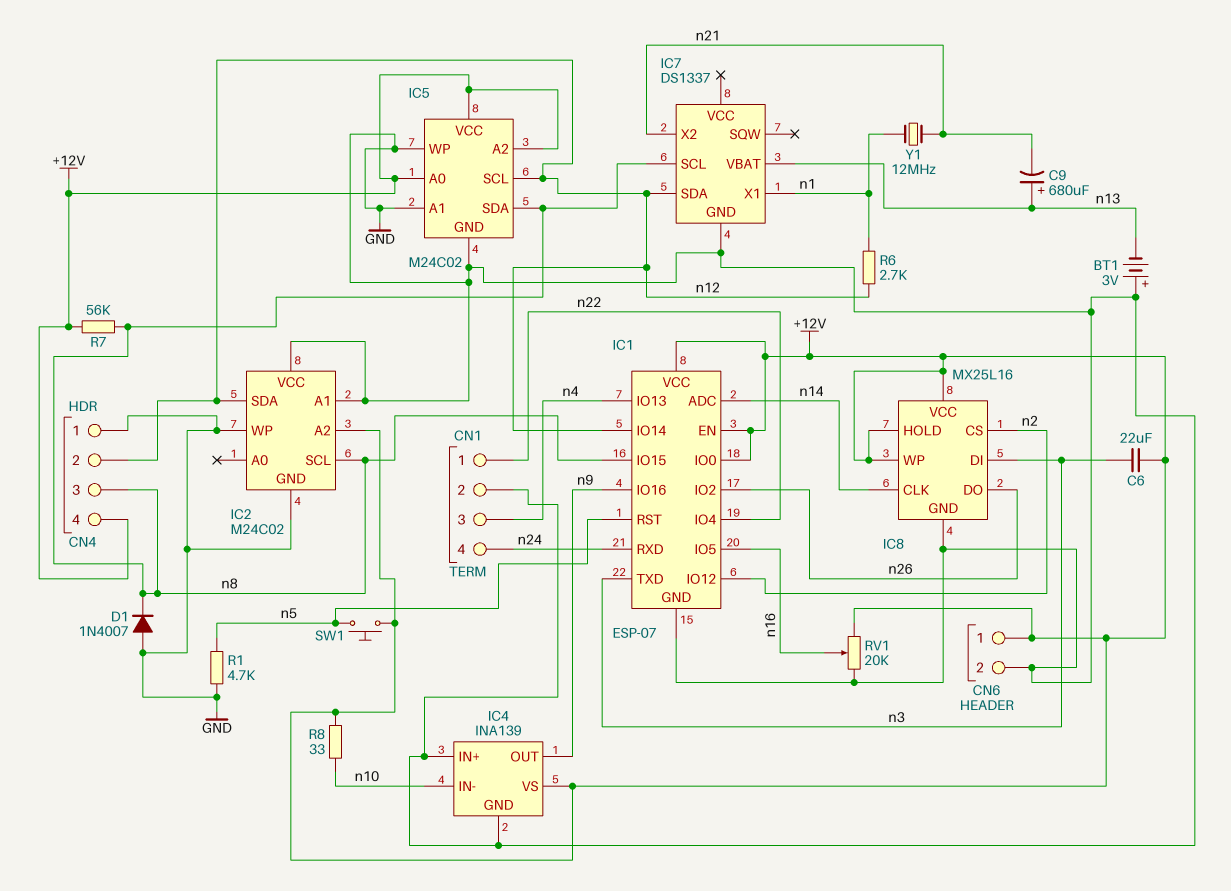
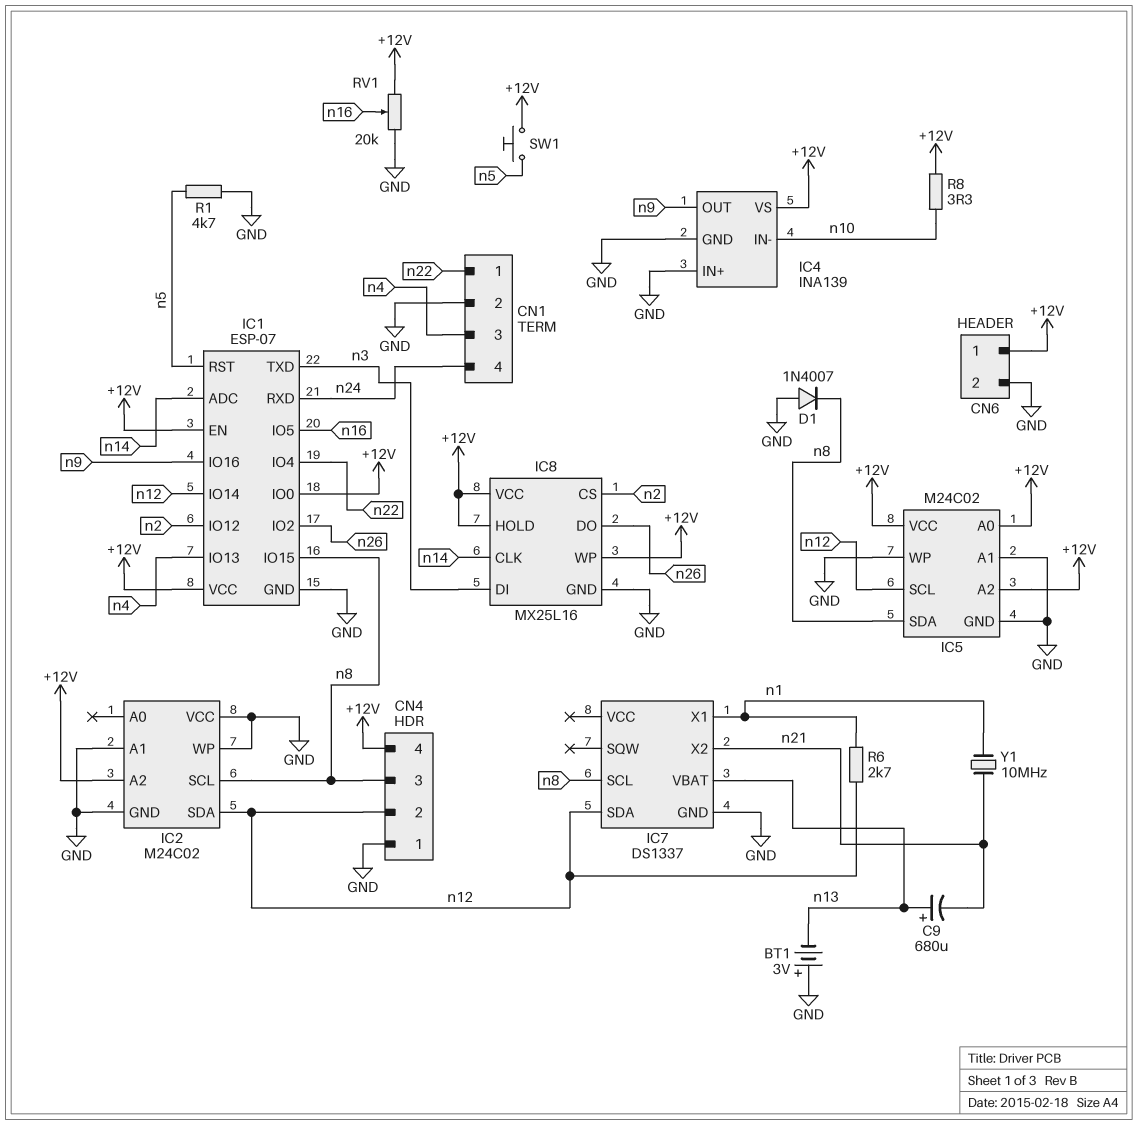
C6: 22uF (+12V, n3) -> none
R7: 56k (+12V, n8) -> none
R8: 33 (+12V, n10) -> 3.3 (+12V, n10)
Y1: 12MHz (n1, n21) -> 10MHz (n1, n21)

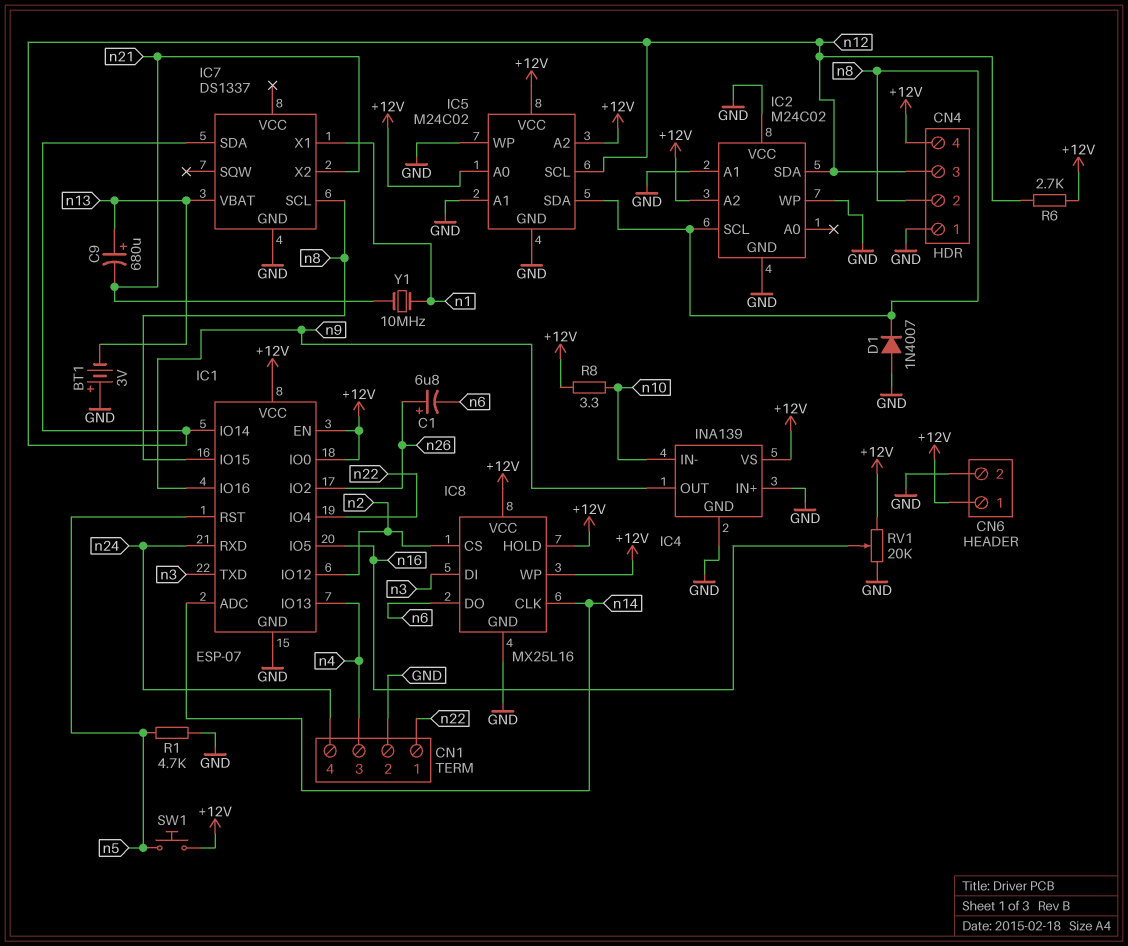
C1: none -> 6.8uF (plus n26, minus n6)
CN4 pin 2: n12 -> n8
CN4 pin 3: n8 -> n12
IC8 pin DO: n26 -> n6
R6: 2.7k (n1, n12) -> 2.7k (+12V, n12)

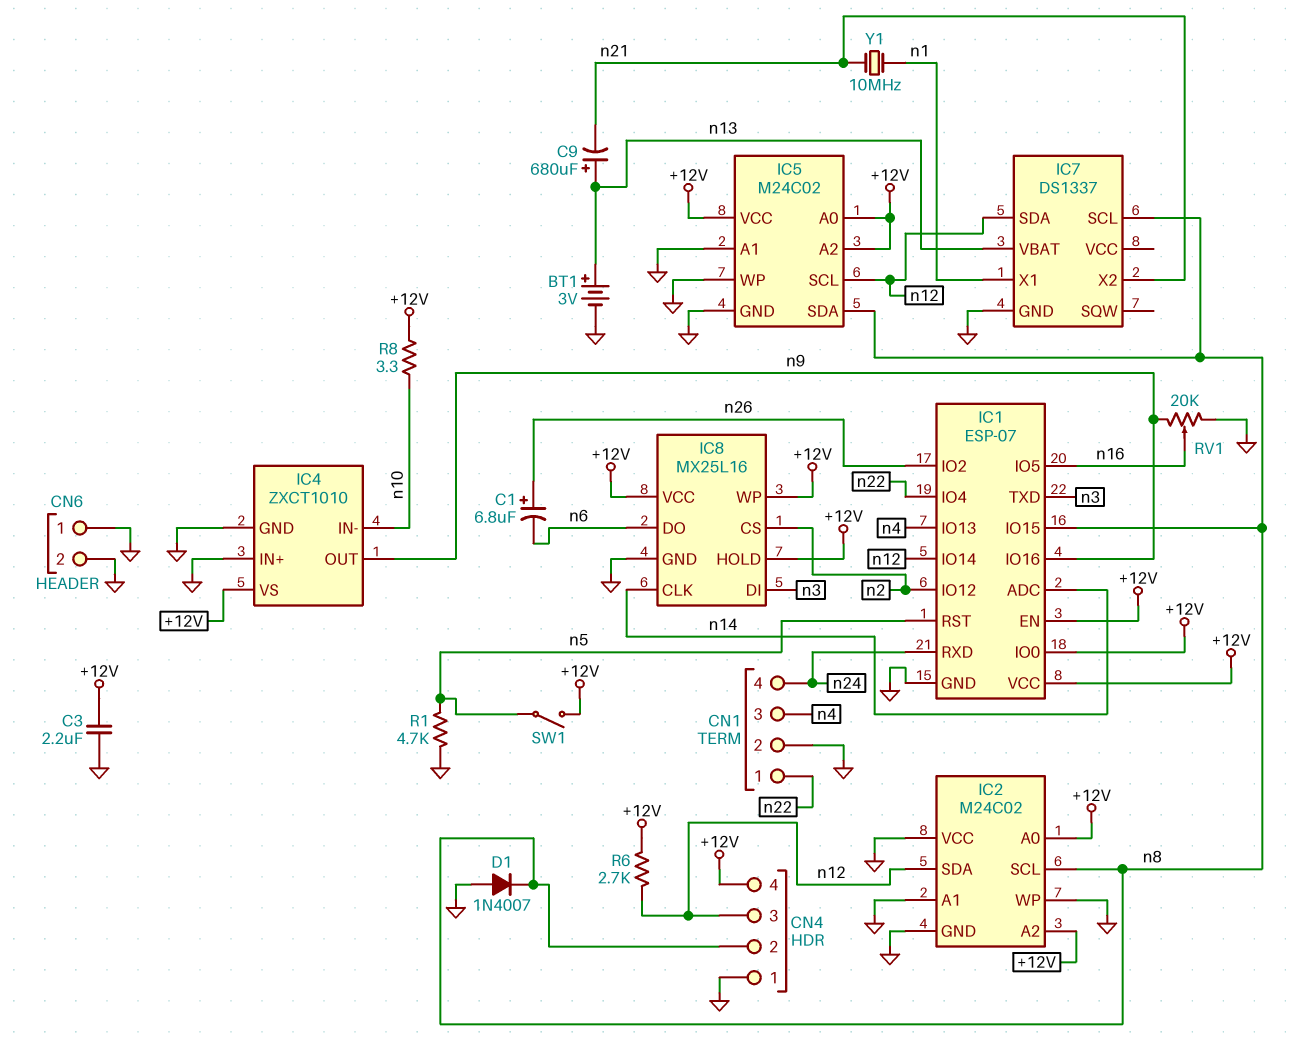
BT1: 3V (plus GND, minus n13) -> 3V (plus n13, minus GND)
C3: none -> 2.2uF (+12V, GND)
CN6 pin 1: +12V -> GND
IC2 pin A0: none -> +12V
IC4: INA139 -> ZXCT1010
RV1: 20k (+12V, GND, wiper n16) -> 20k (GND, n9, wiper n16)
SW1: button (+12V, n5) -> switch (+12V, n5)

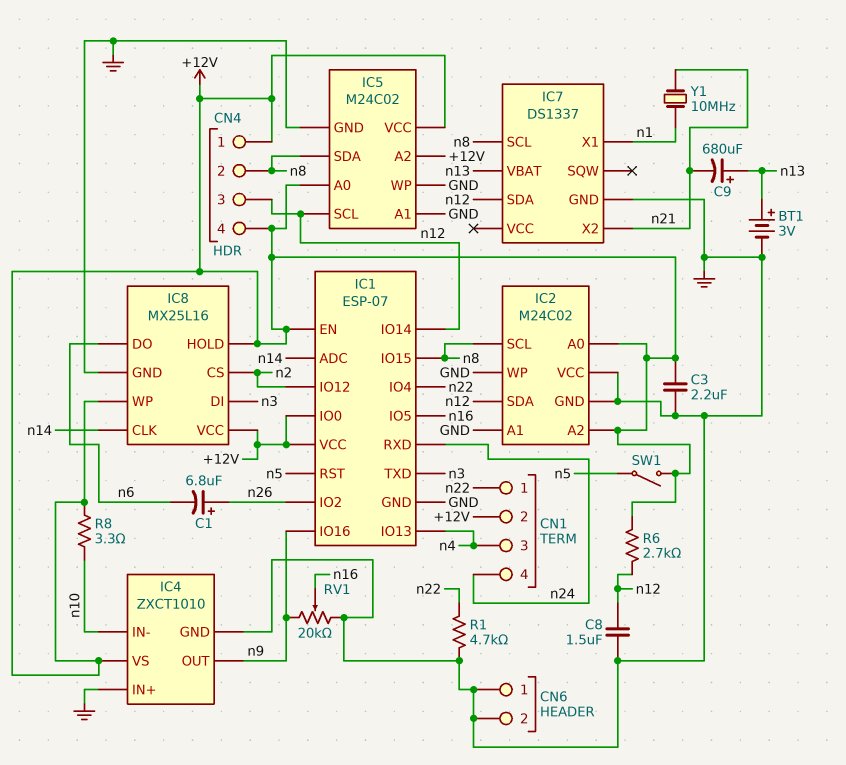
C8: none -> 1.5uF (GND, n12)
CN1 pin 2: GND -> +12V
CN4 pin 1: GND -> +12V
D1: diode 1N4007 (A GND, K n8) -> none
R1: 4.7k (GND, n5) -> 4.7k (GND, n22)

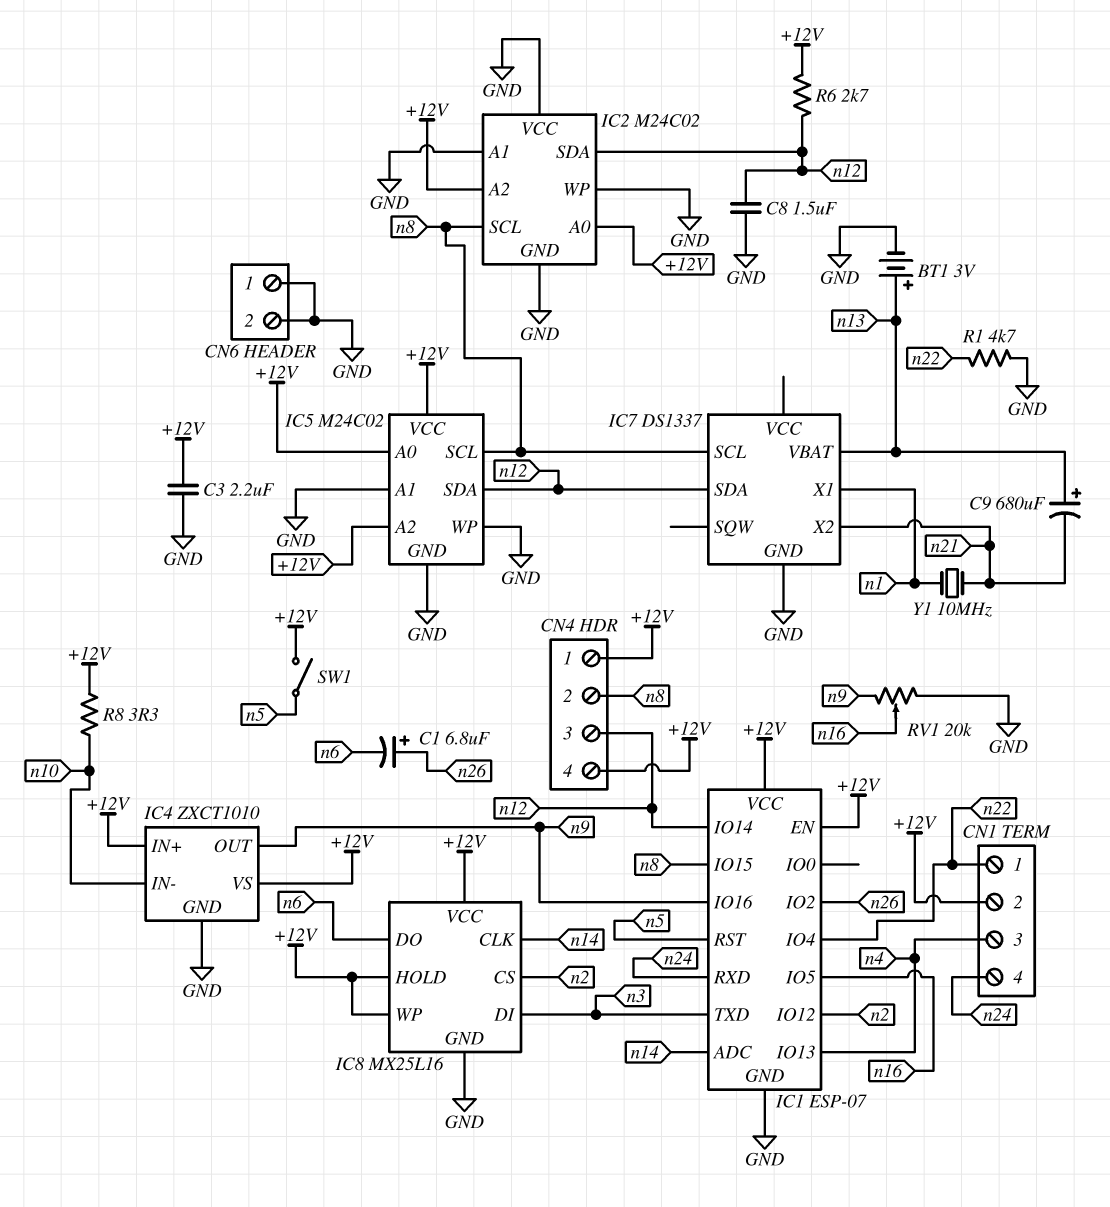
IC1 pin IO0: +12V -> none
IC4 pin IN+: GND -> +12V
IC5 pin SCL: n12 -> n8
IC5 pin SDA: n8 -> n12

